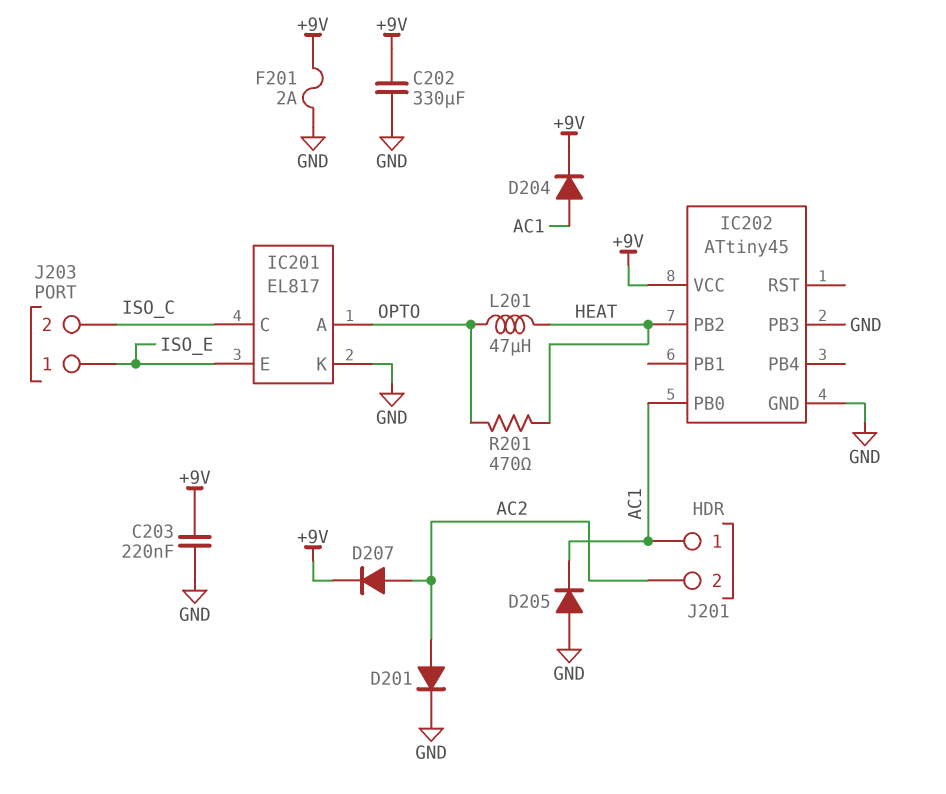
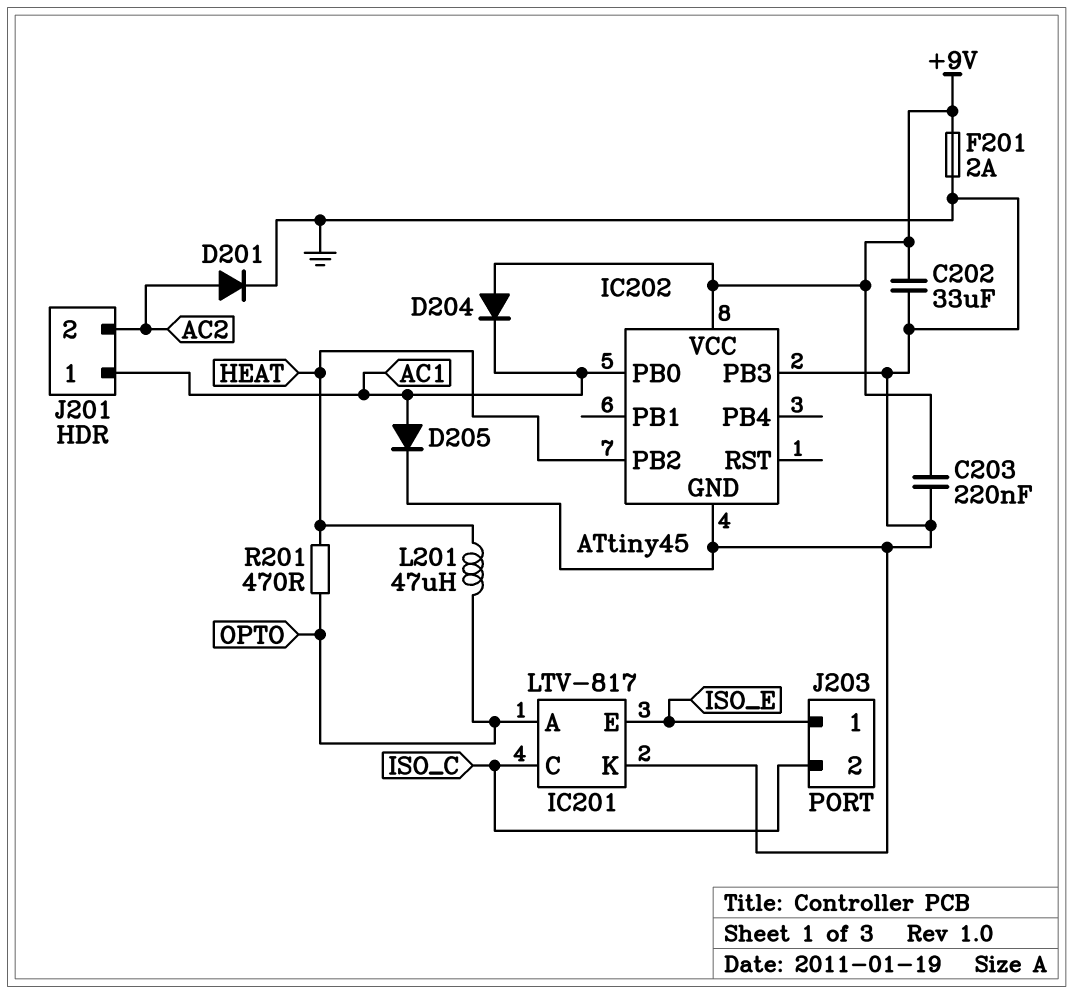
C202: 330uF (+9V, GND) -> 33uF (+9V, GND)
D204: diode (A AC1, K +9V) -> diode (A +9V, K AC1)
D205: diode (A GND, K AC1) -> diode (A AC1, K GND)
D207: diode (A AC2, K +9V) -> none
IC201: EL817 -> LTV-817

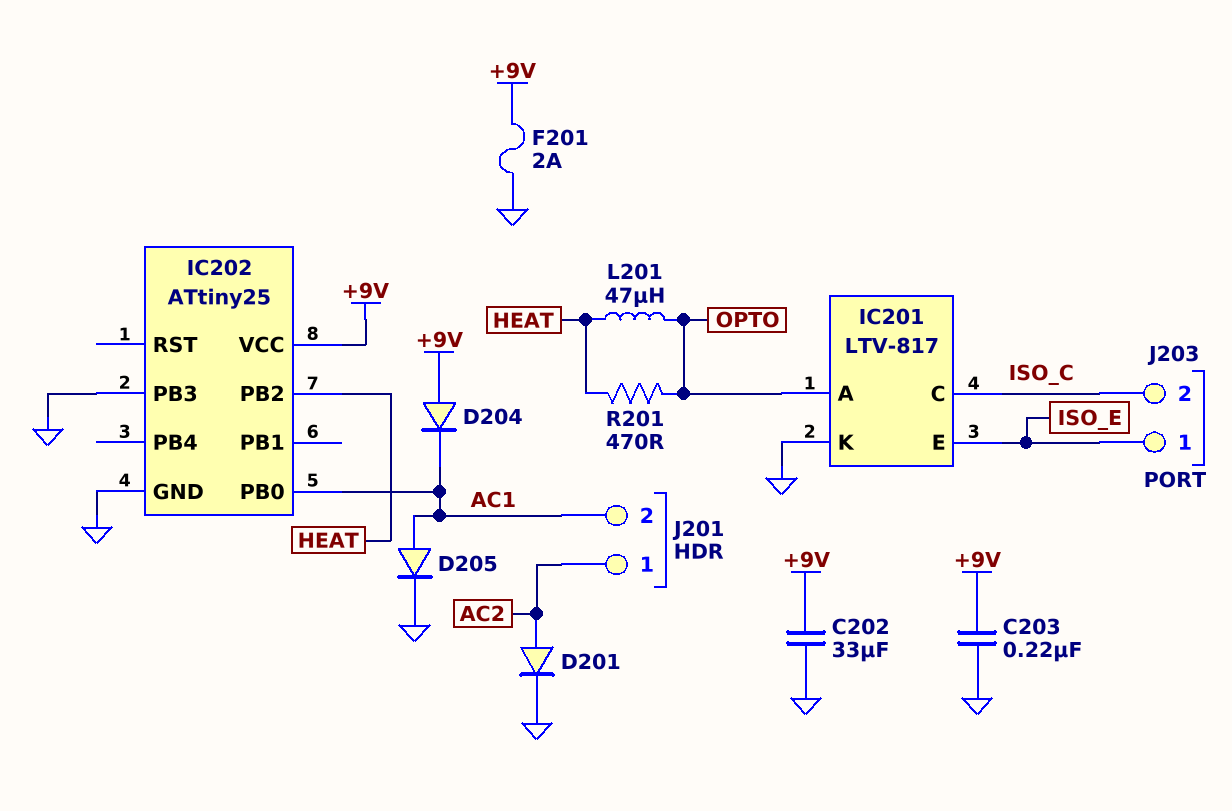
IC202: ATtiny45 -> ATtiny25
J201 pin 1: AC1 -> AC2
J201 pin 2: AC2 -> AC1

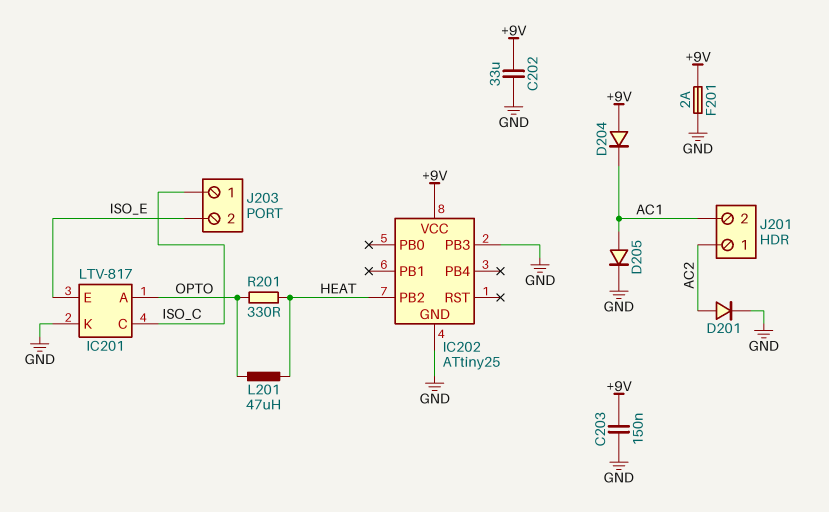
C203: 220nF (+9V, GND) -> 150nF (+9V, GND)
IC202 pin PB0: AC1 -> none
J203 pin 1: ISO_E -> ISO_C
J203 pin 2: ISO_C -> ISO_E
R201: 470 (HEAT, OPTO) -> 330 (HEAT, OPTO)

